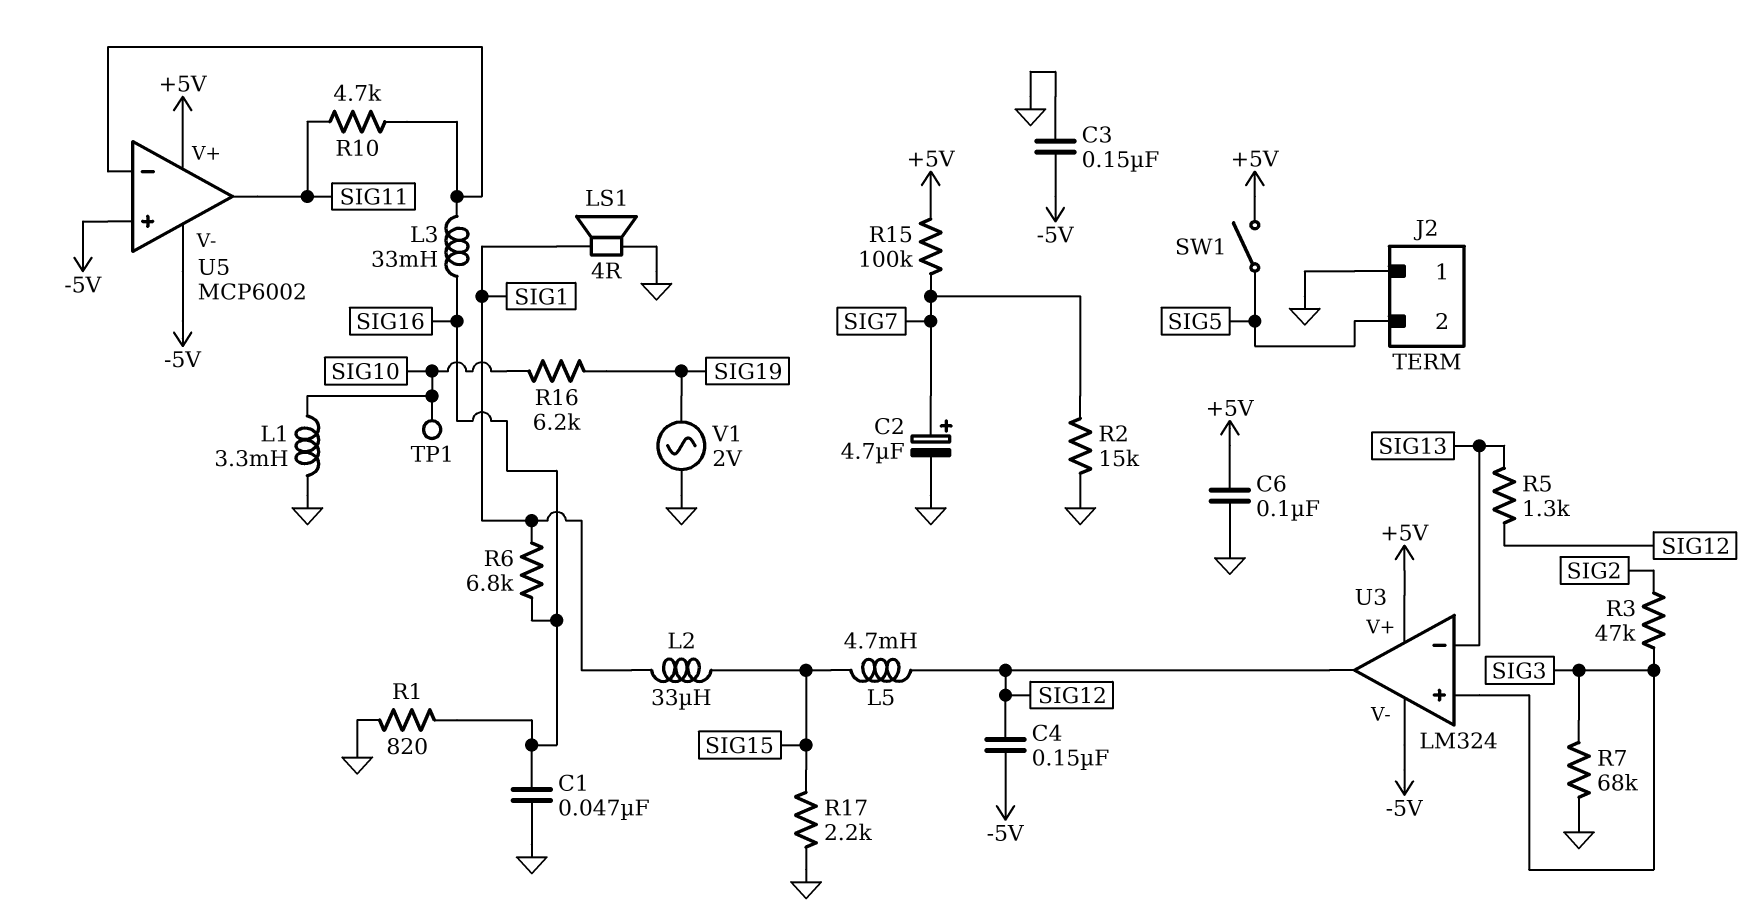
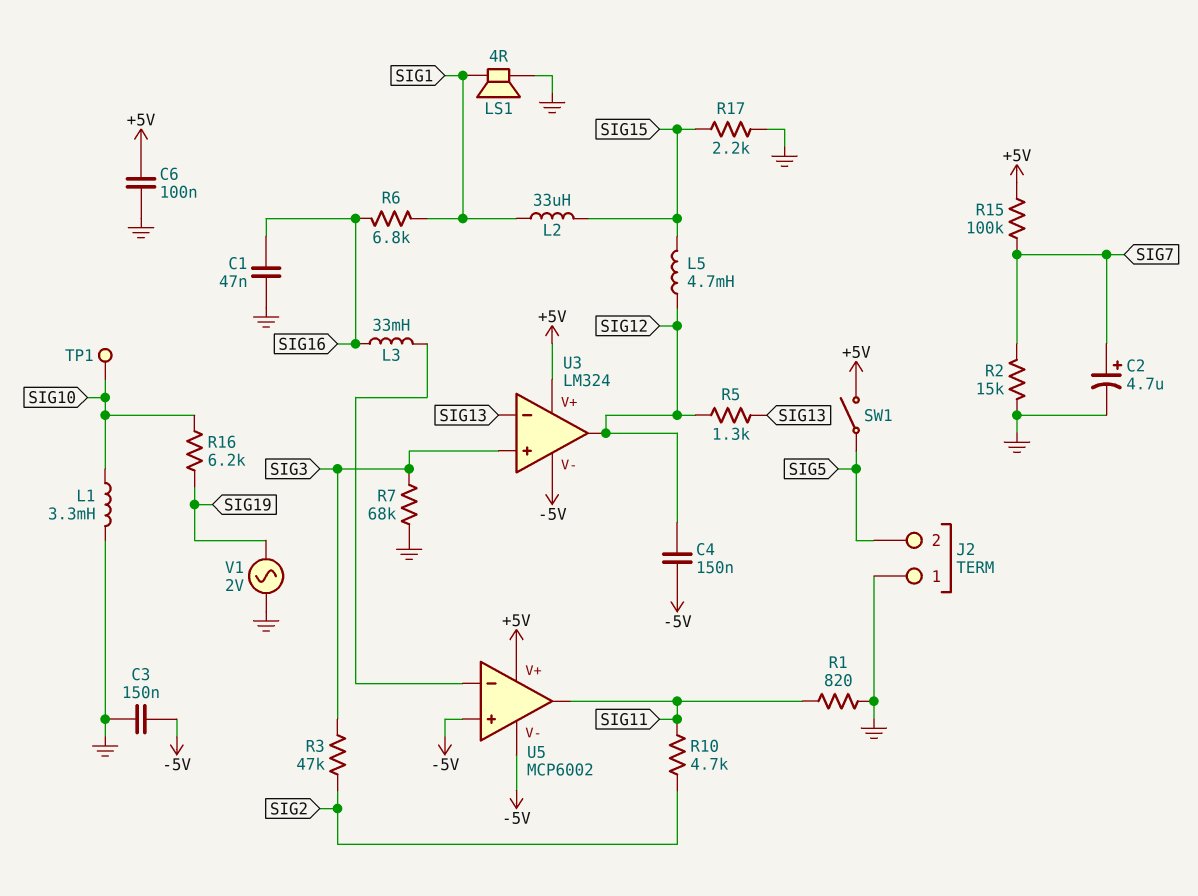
R1: 820 (GND, SIG16) -> 820 (GND, SIG11)
R10: 4.7k (SIG11, U5/in-) -> 4.7k (SIG2, SIG11)

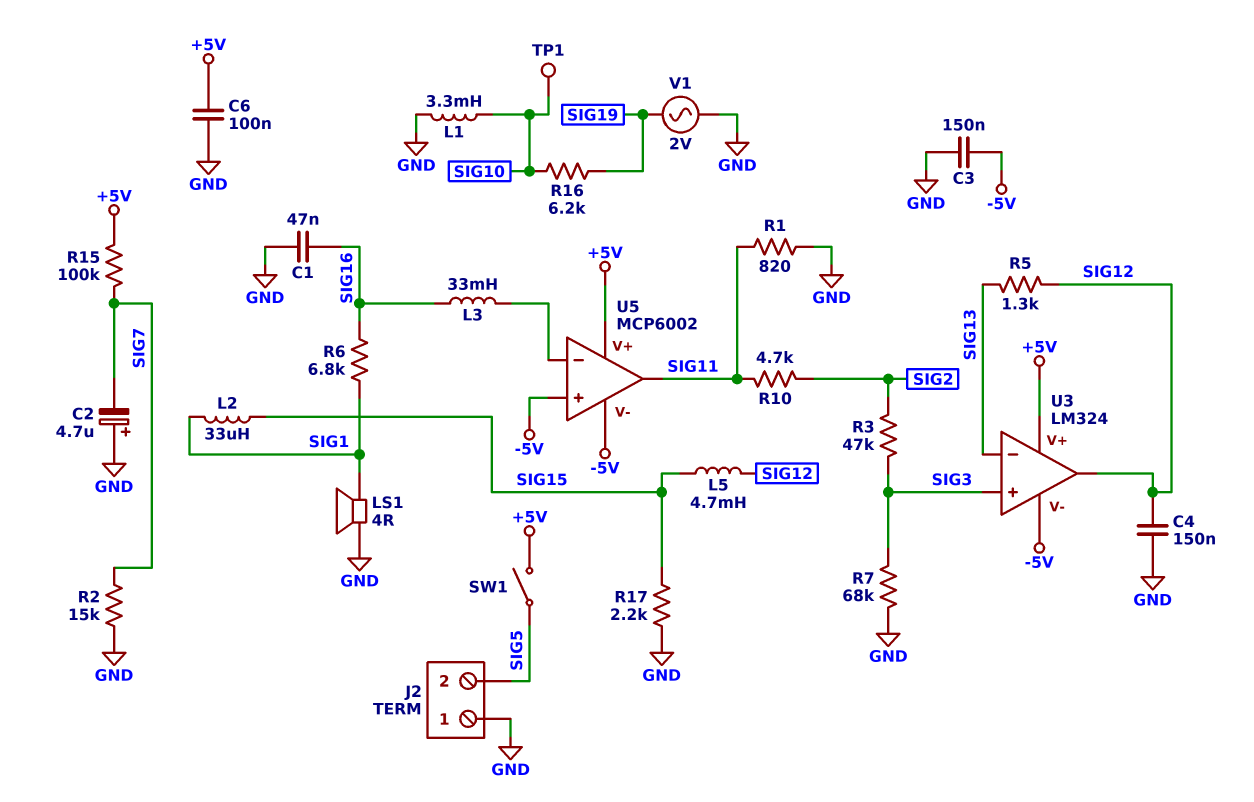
C2: 4.7uF (plus SIG7, minus GND) -> 4.7uF (plus GND, minus SIG7)
C4: 150nF (-5V, SIG12) -> 150nF (GND, SIG12)

